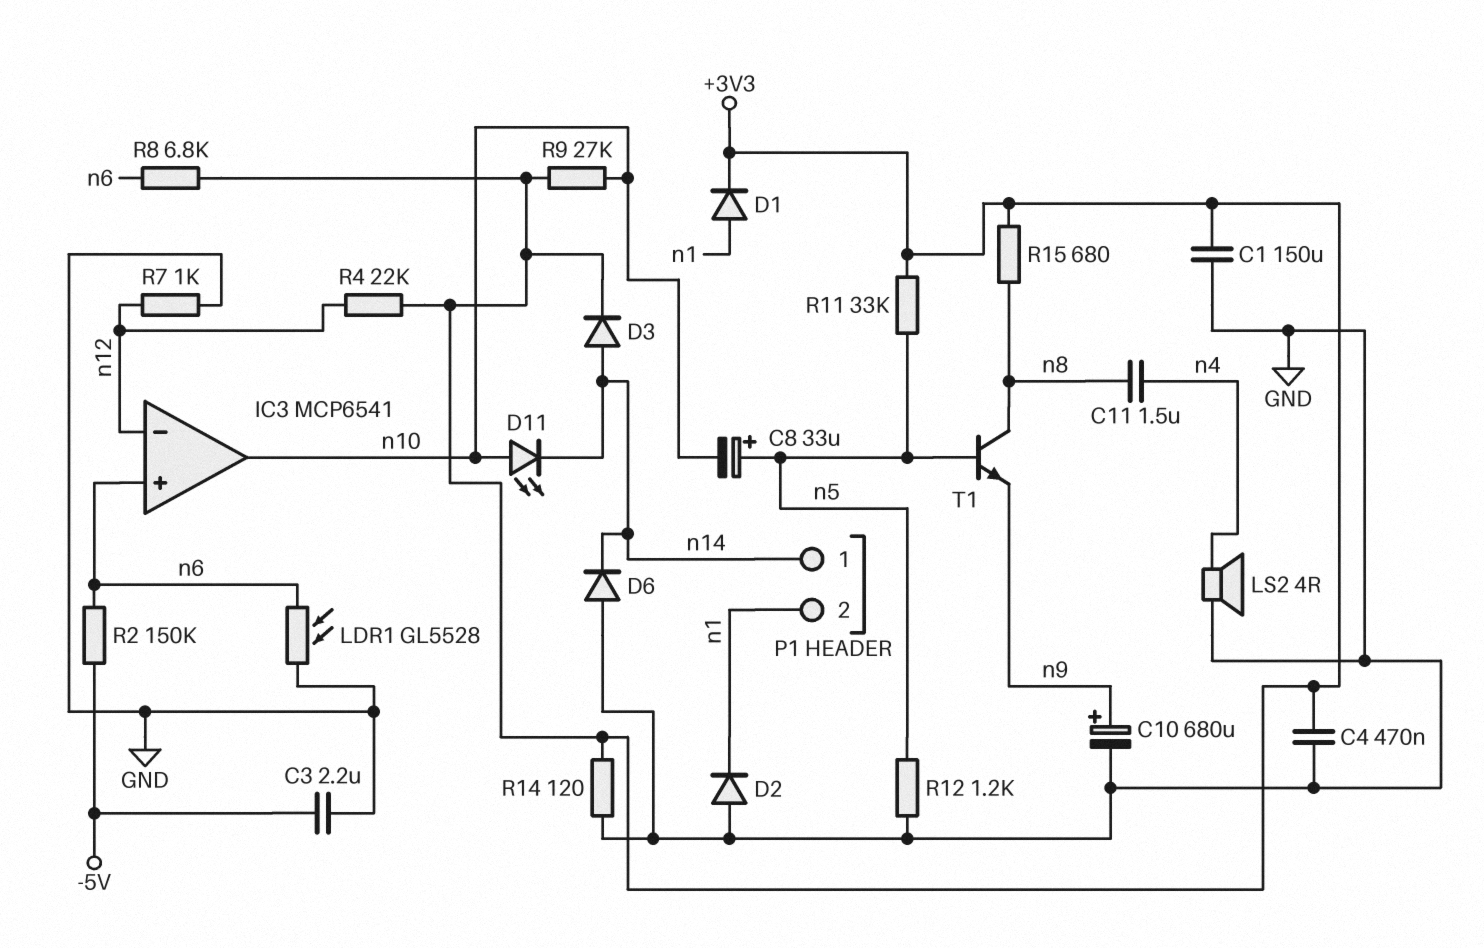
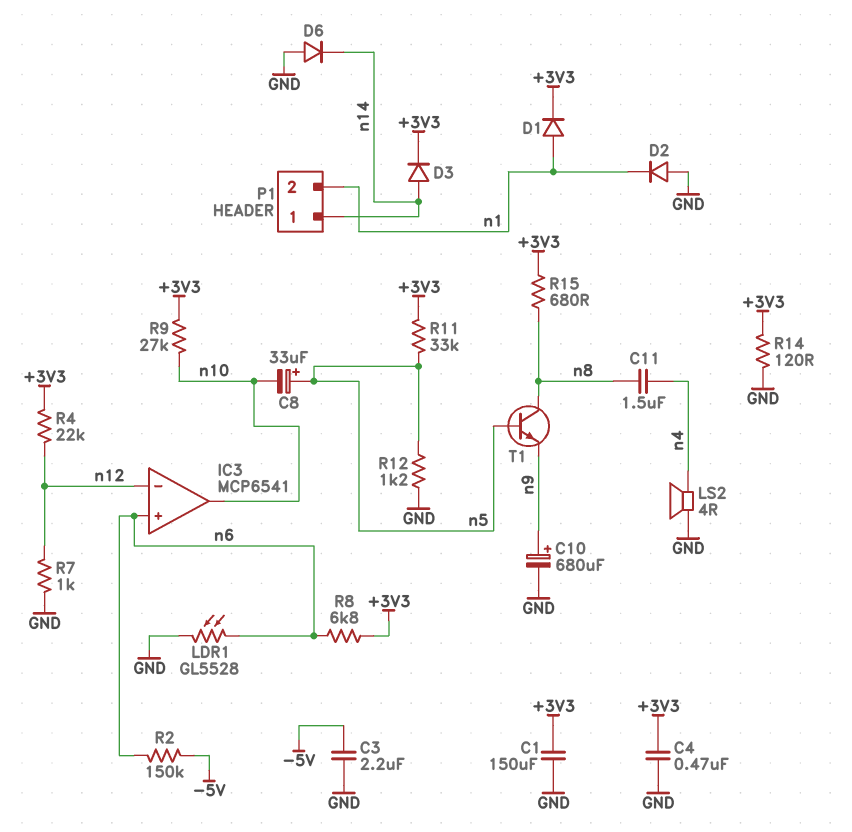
D11: LED (A n10, K n14) -> none

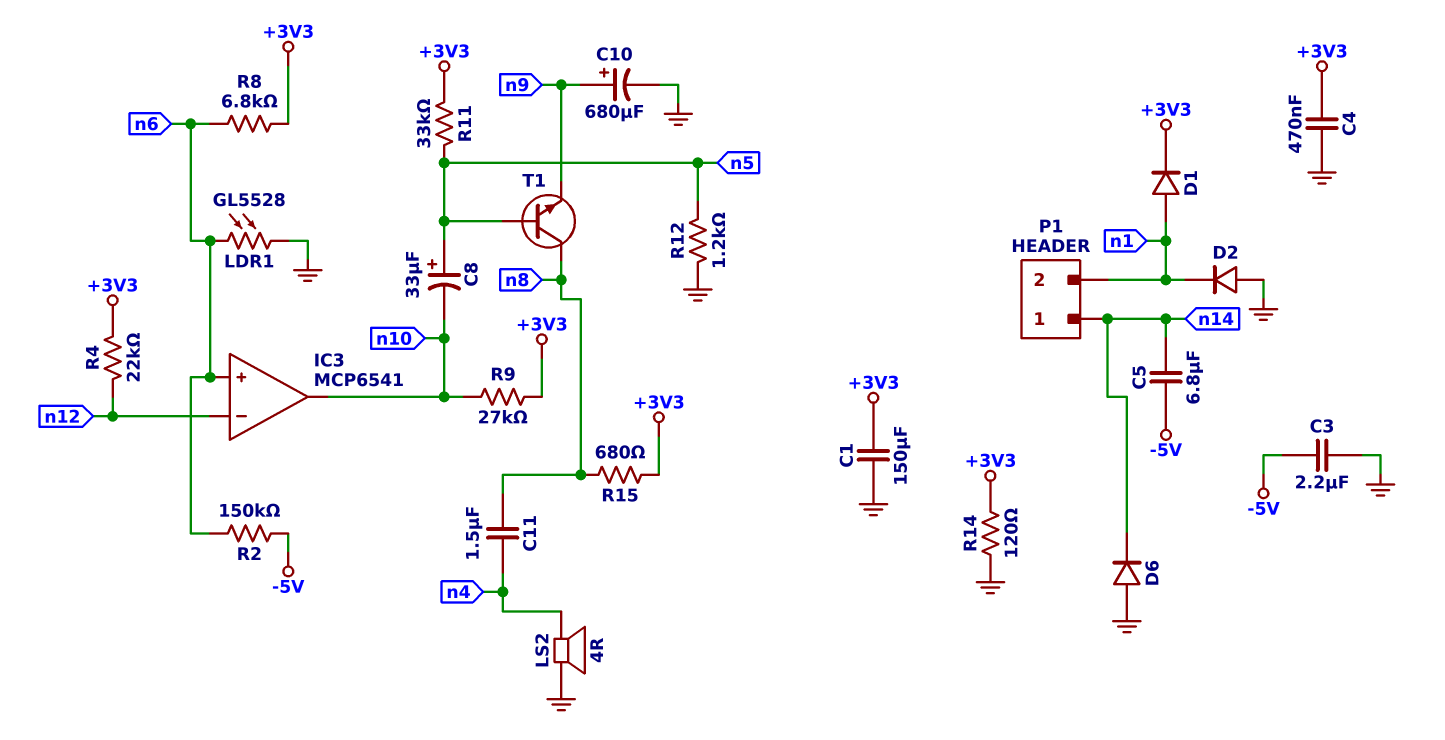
C5: none -> 6.8uF (-5V, n14)
D3: diode (A n14, K +3V3) -> none
R7: 1k (GND, n12) -> none

